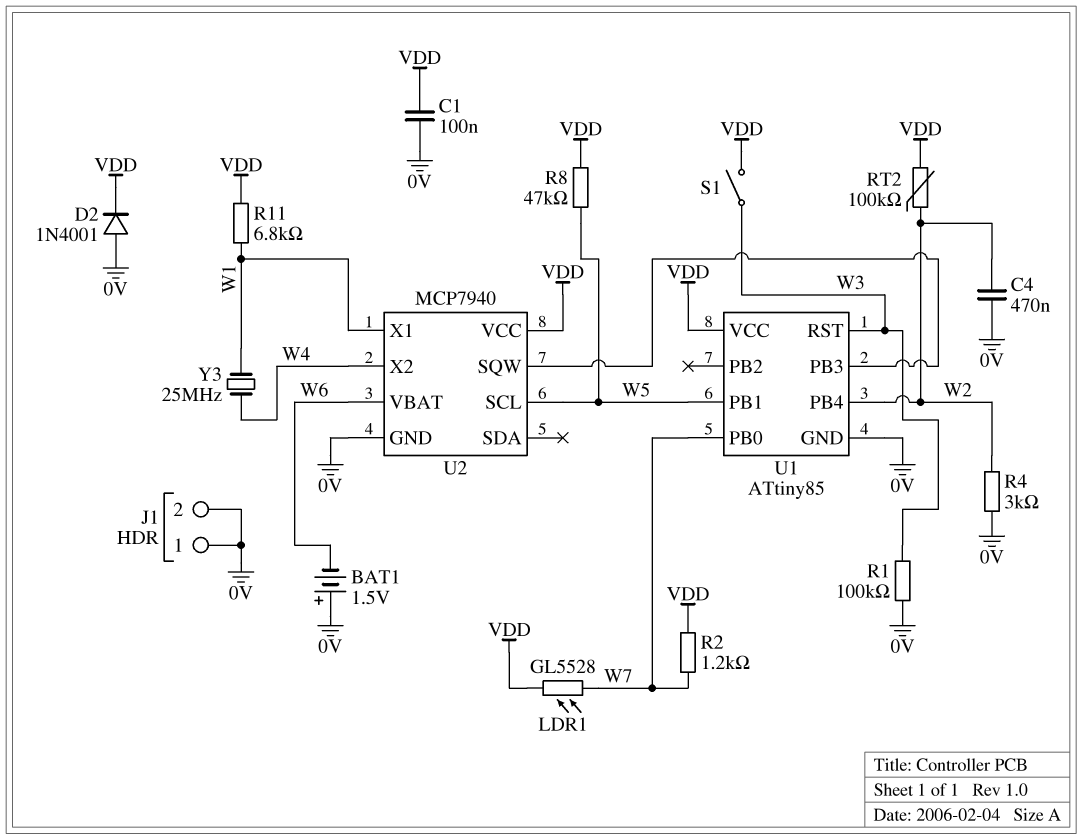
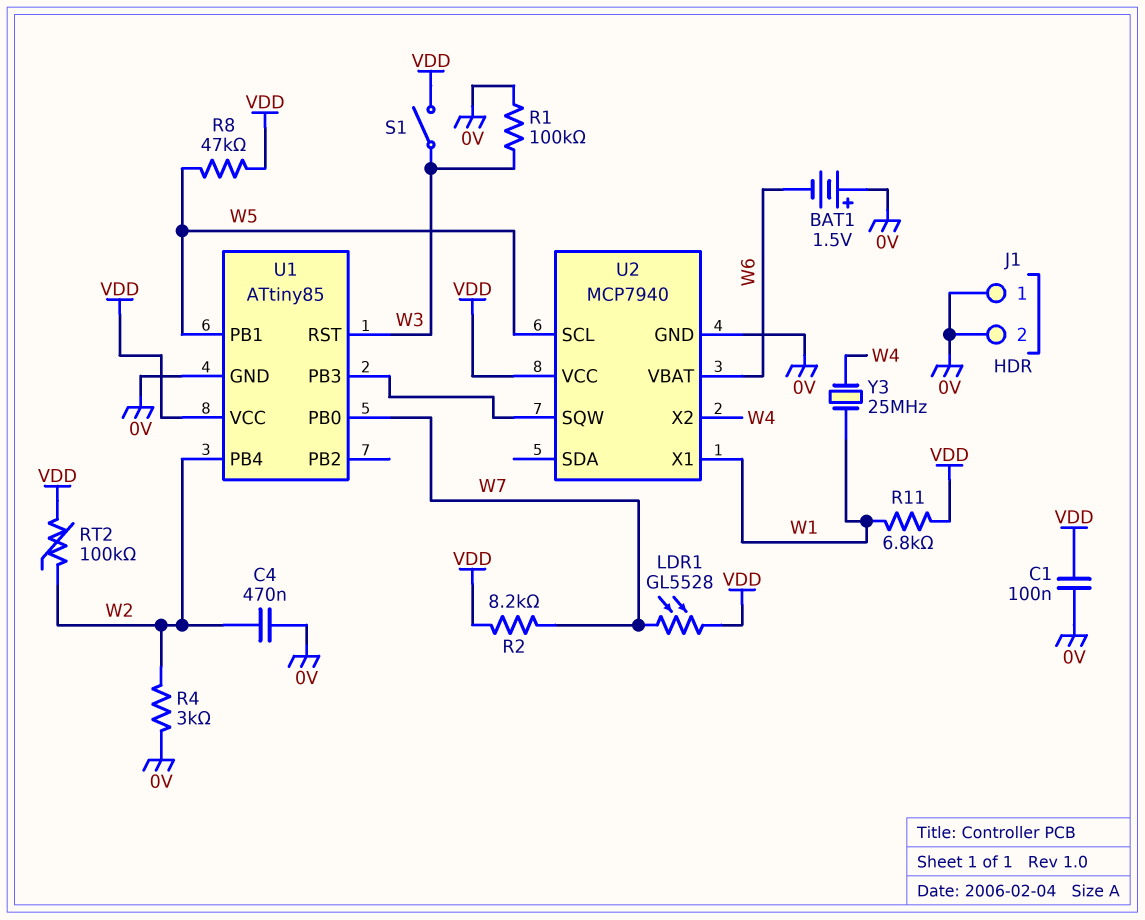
D2: diode 1N4001 (A 0V, K VDD) -> none
R2: 1.2k (VDD, W7) -> 8.2k (VDD, W7)

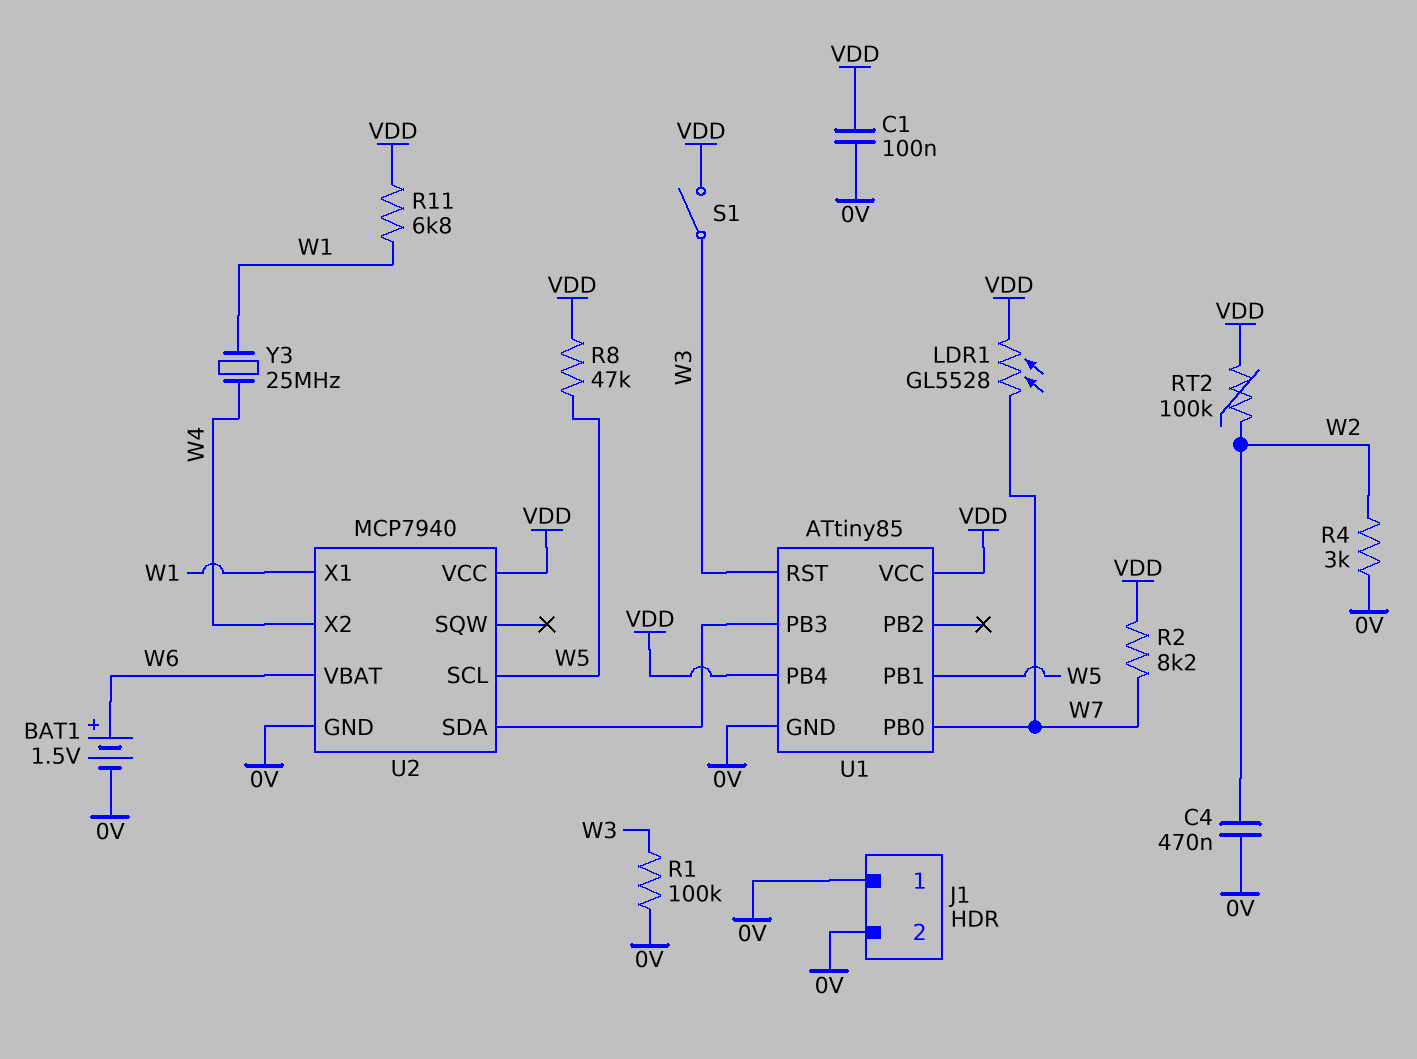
BAT1: 1.5V (plus 0V, minus W6) -> 1.5V (plus W6, minus 0V)
U1 pin PB4: W2 -> VDD
U2 pin SDA: none -> U1/PB3
U2 pin SQW: U1/PB3 -> none

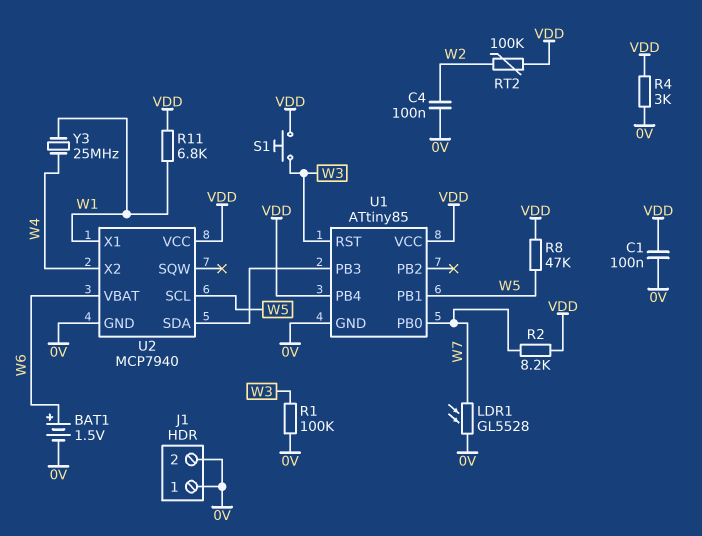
C4: 470nF (0V, W2) -> 100nF (0V, W2)
LDR1: GL5528 (VDD, W7) -> GL5528 (0V, W7)
R4: 3k (0V, W2) -> 3k (0V, VDD)
S1: switch (VDD, W3) -> button (VDD, W3)

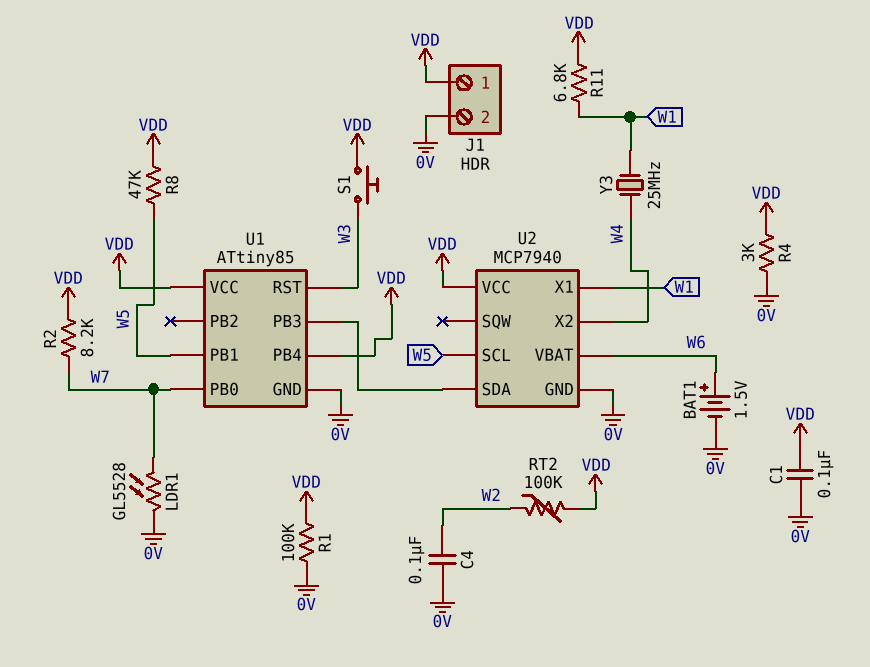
J1 pin 1: 0V -> VDD
R1: 100k (0V, W3) -> 100k (0V, VDD)

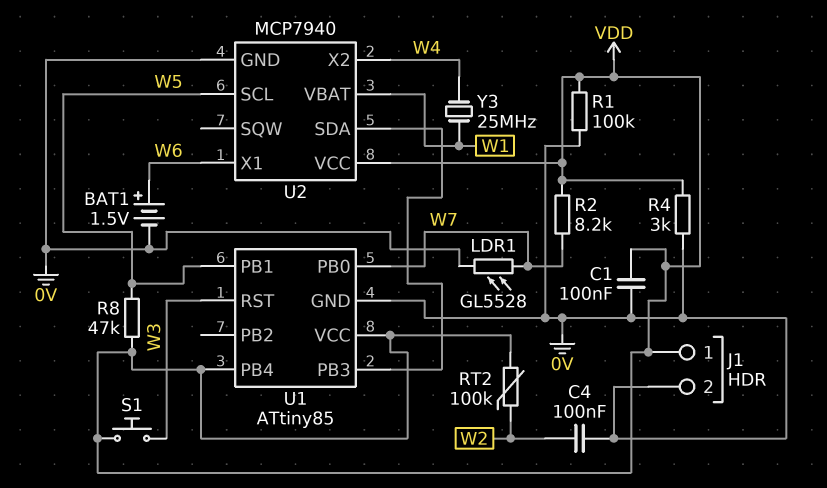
R11: 6.8k (VDD, W1) -> none
U2 pin VBAT: W6 -> W1
U2 pin X1: W1 -> W6

